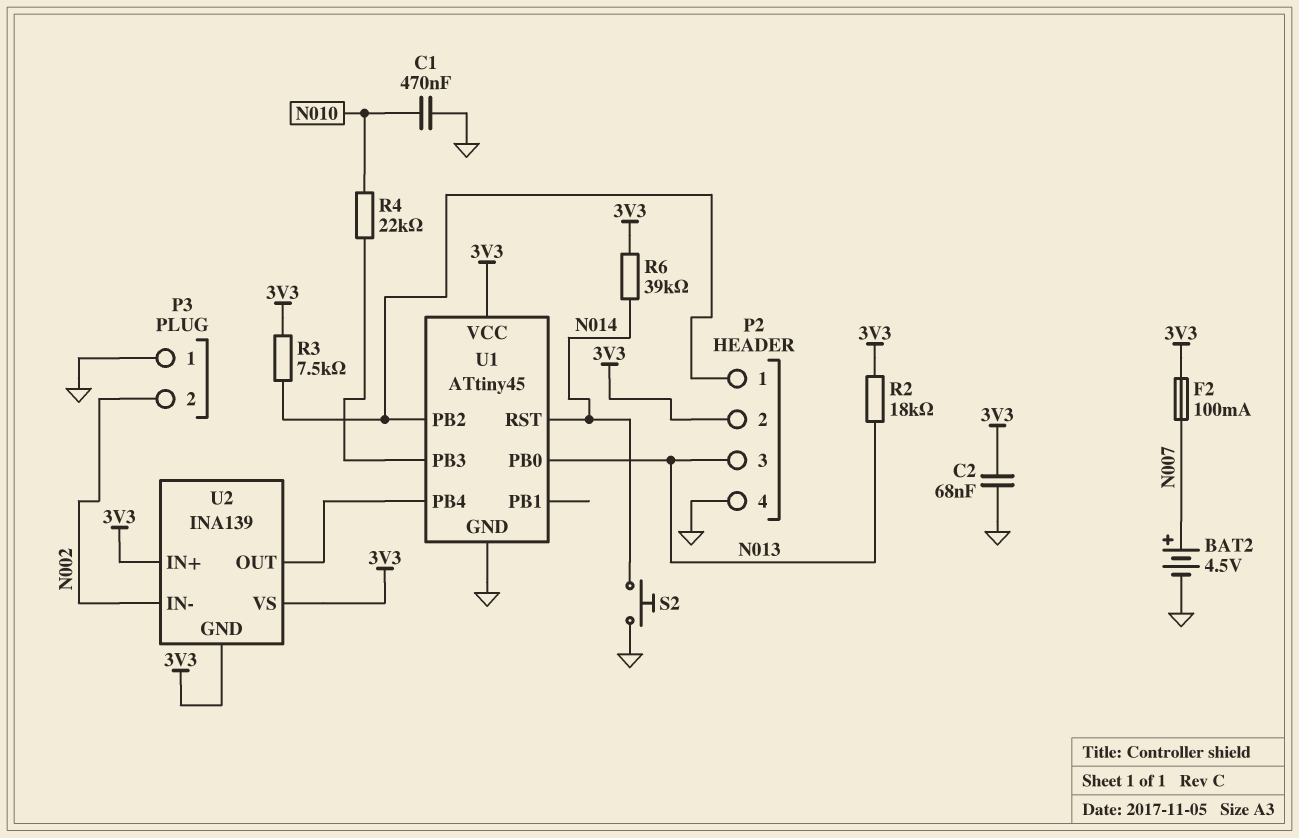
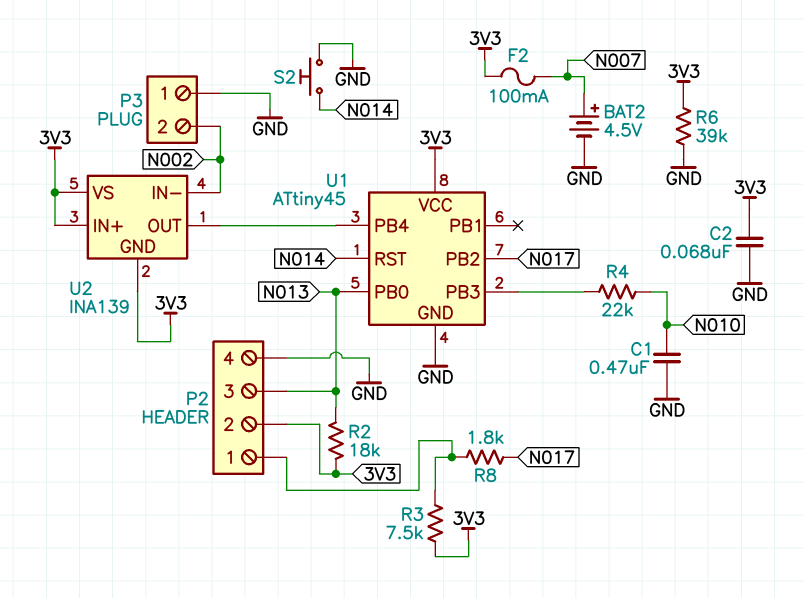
R6: 39k (3V3, N014) -> 39k (3V3, GND)
R8: none -> 1.8k (N017, P2/1)
U1 pin PB2: P2/1 -> N017

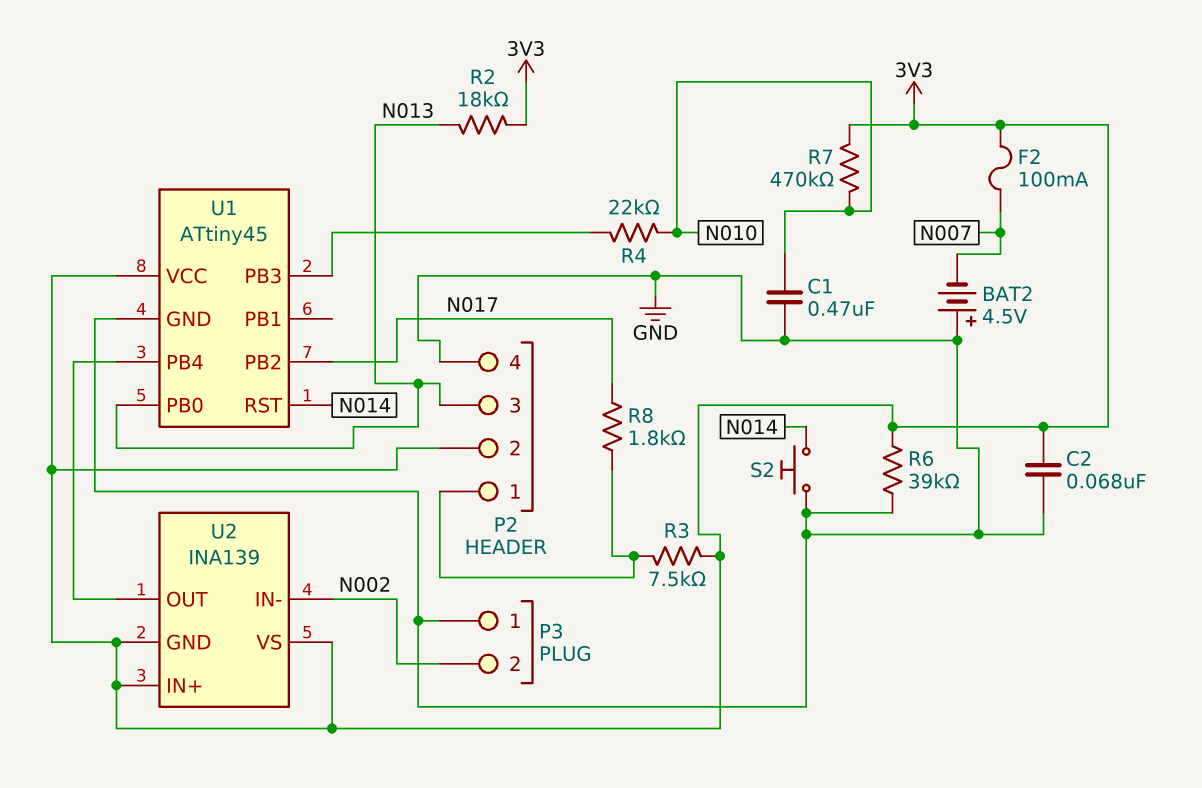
BAT2: 4.5V (plus N007, minus GND) -> 4.5V (plus GND, minus N007)
R7: none -> 470k (3V3, N010)

